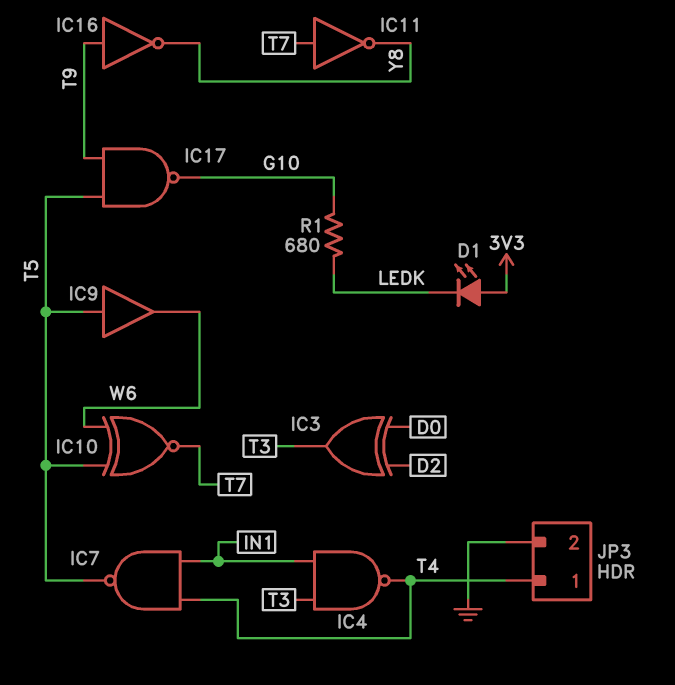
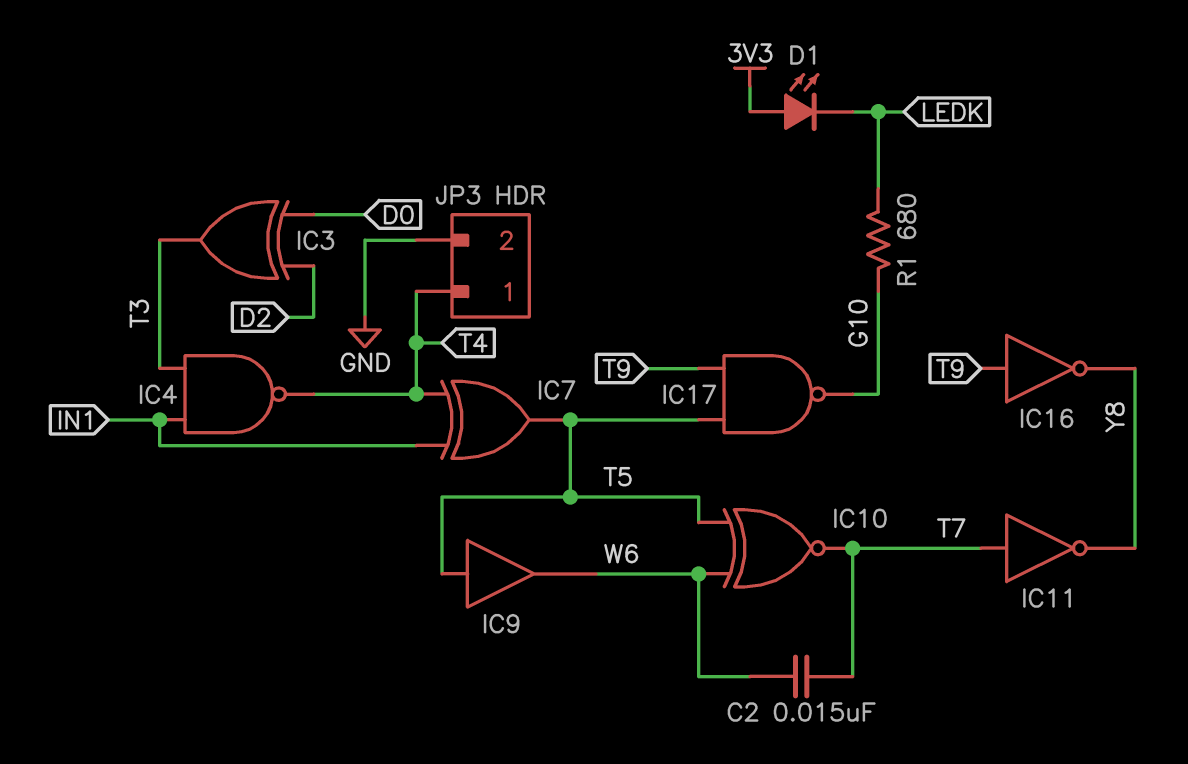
C2: none -> 15nF (T7, W6)
IC7: NAND (in IN1, in T4, out T5) -> XOR (in IN1, in T4, out T5)

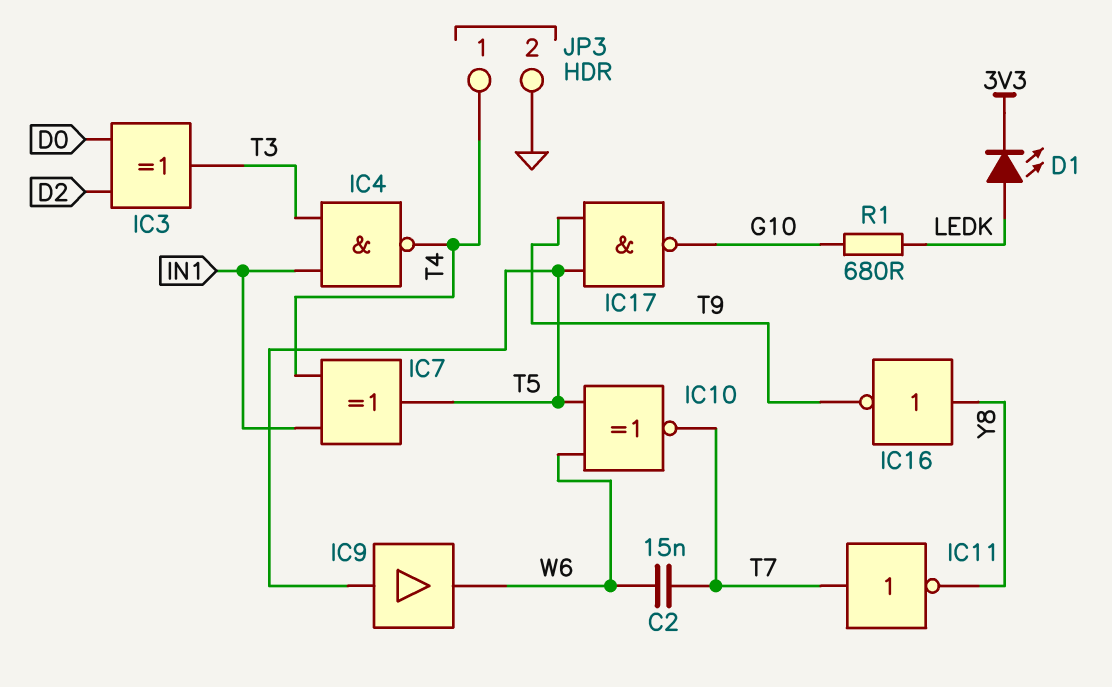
D1: LED (A 3V3, K LEDK) -> LED (A LEDK, K 3V3)
IC16: NOT (in T9, out Y8) -> NOT (in Y8, out T9)

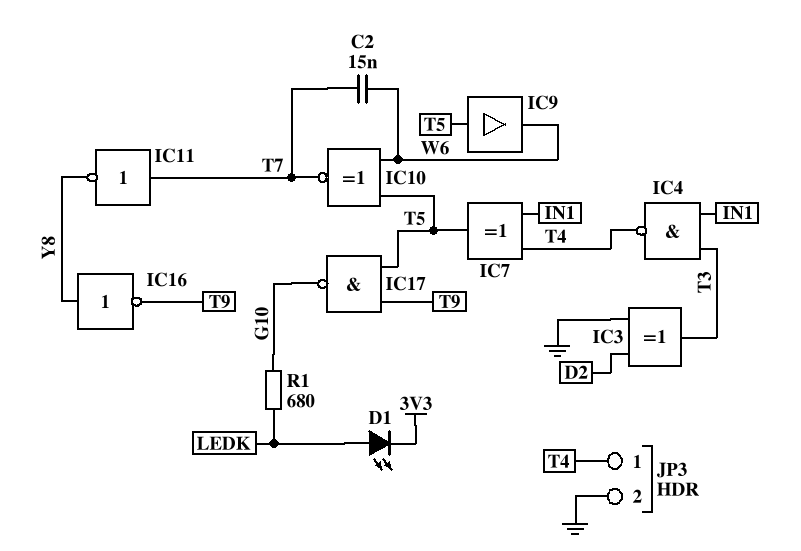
IC3: XOR (in D0, in D2, out T3) -> XOR (in D2, in GND, out T3)

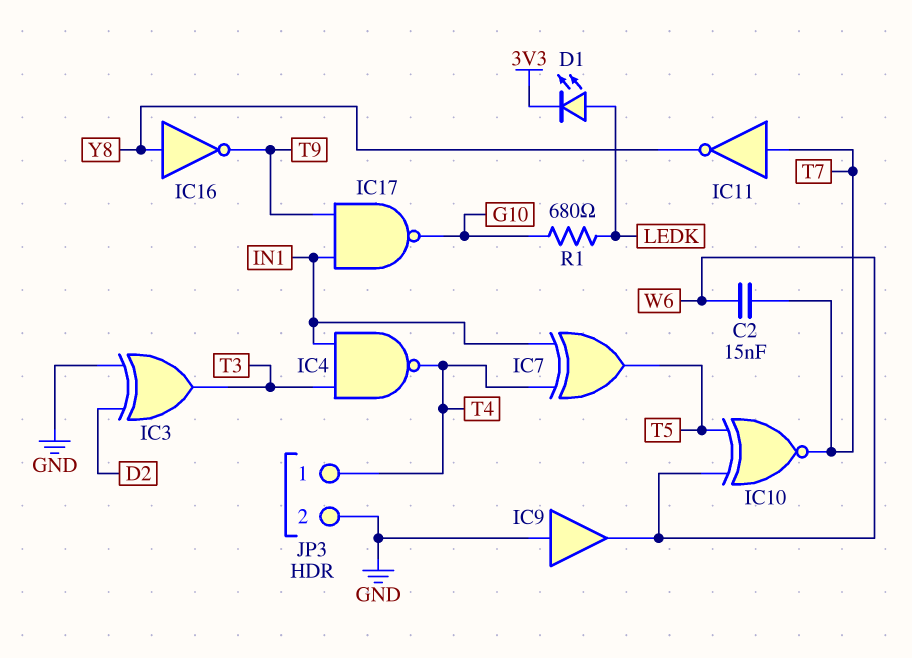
IC9: buffer (in T5, out W6) -> buffer (in GND, out W6)
IC17: NAND (in T5, in T9, out G10) -> NAND (in IN1, in T9, out G10)

